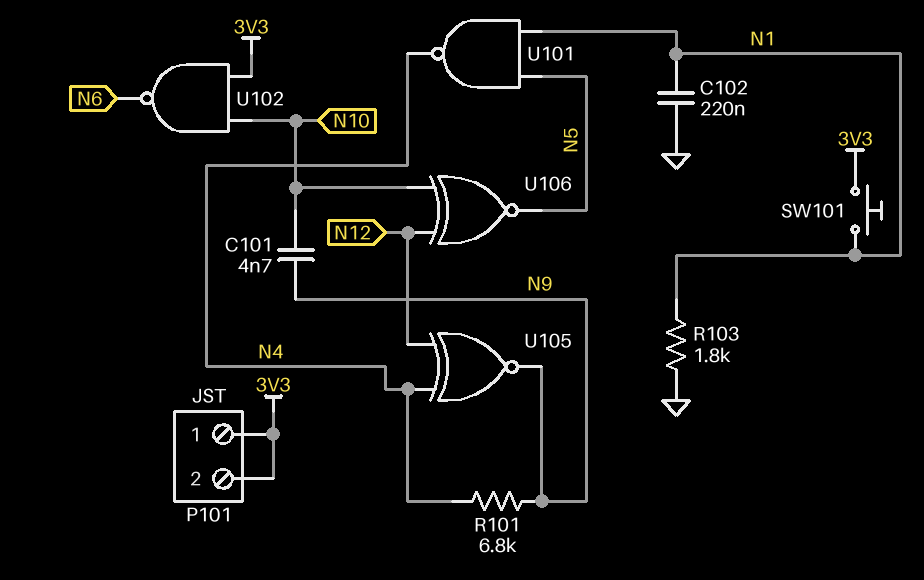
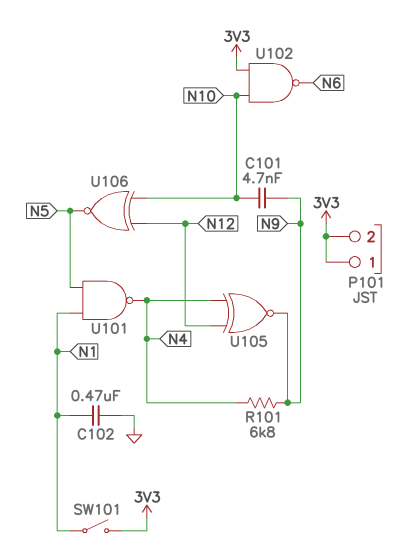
C102: 220nF (GND, N1) -> 470nF (GND, N1)
R103: 1.8k (GND, N1) -> none
SW101: button (3V3, N1) -> switch (3V3, N1)

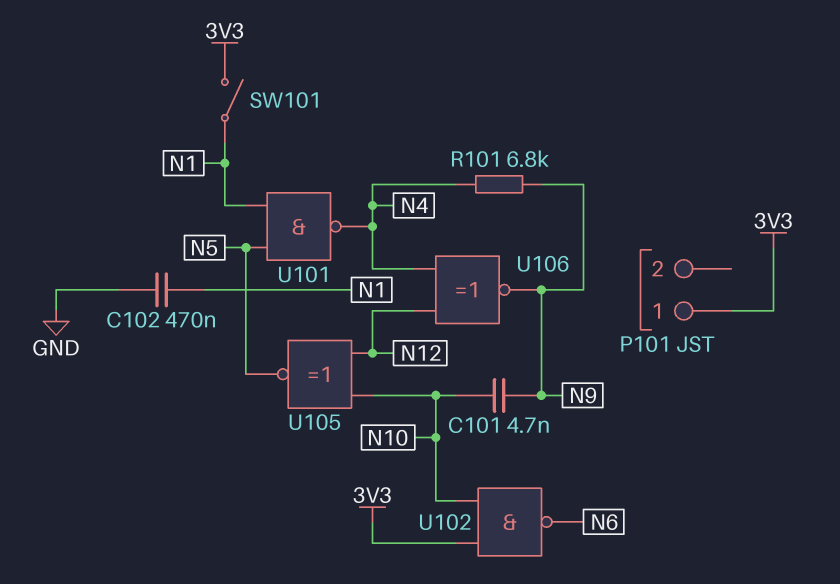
P101 pin 2: 3V3 -> none
U105: XNOR (in N4, in N12, out N9) -> XNOR (in N10, in N12, out N5)
U106: XNOR (in N10, in N12, out N5) -> XNOR (in N4, in N12, out N9)

